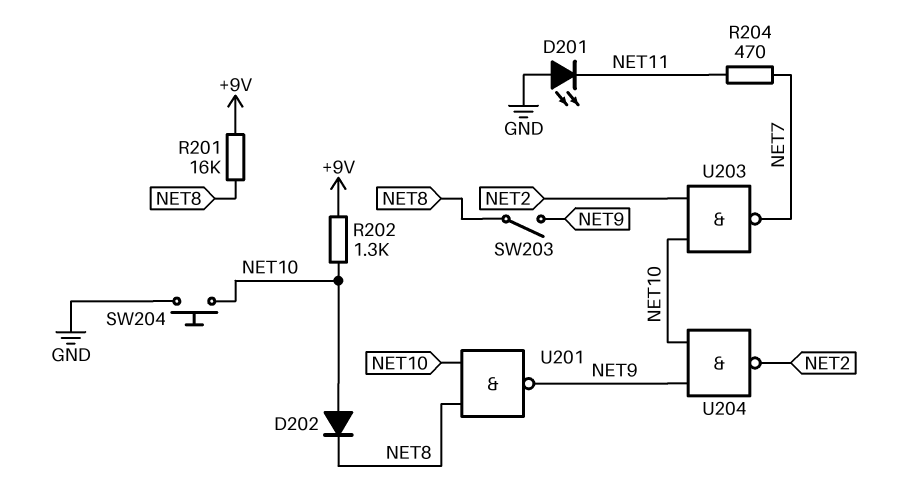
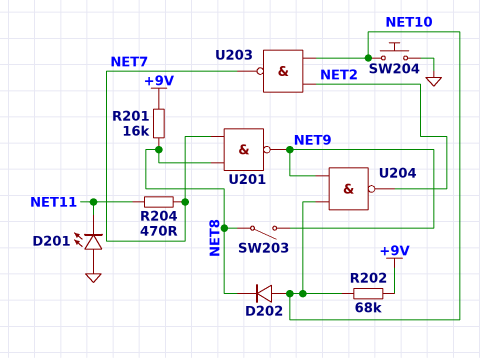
R202: 1.3k (+9V, NET10) -> 68k (+9V, NET10)
U201: NAND (in NET8, in NET10, out NET9) -> NAND (in NET7, in NET8, out NET9)

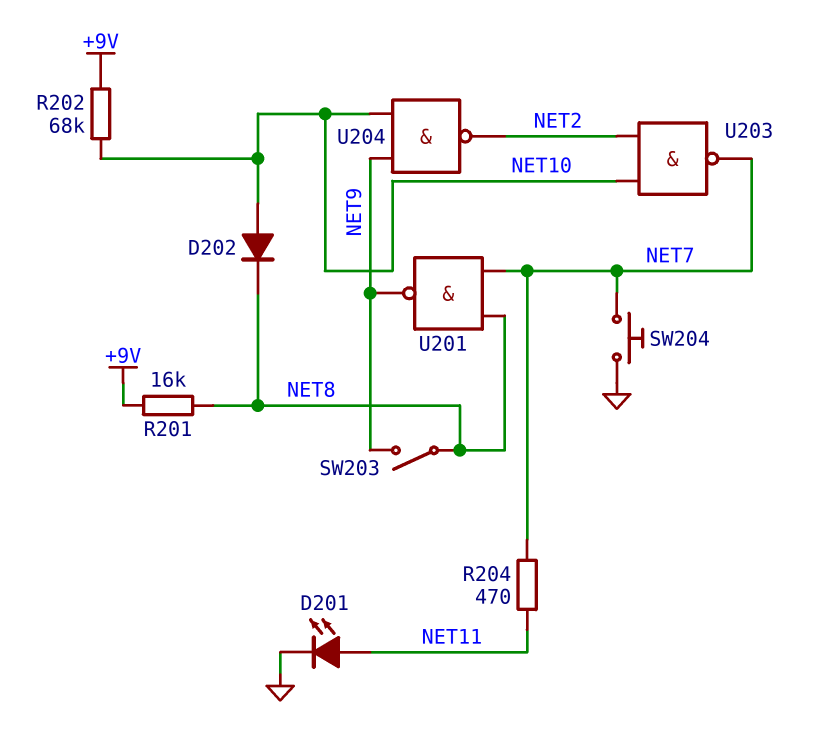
D201: LED (A GND, K NET11) -> LED (A NET11, K GND)
SW204: button (GND, NET10) -> button (GND, NET7)

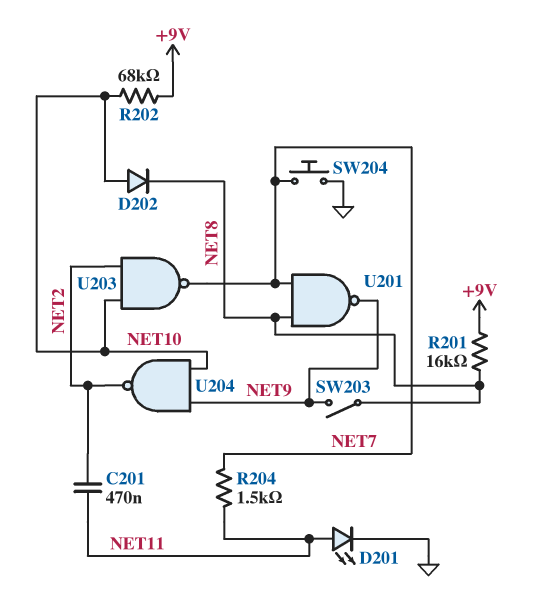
C201: none -> 470nF (NET2, NET11)
R204: 470 (NET7, NET11) -> 1.5k (NET7, NET11)

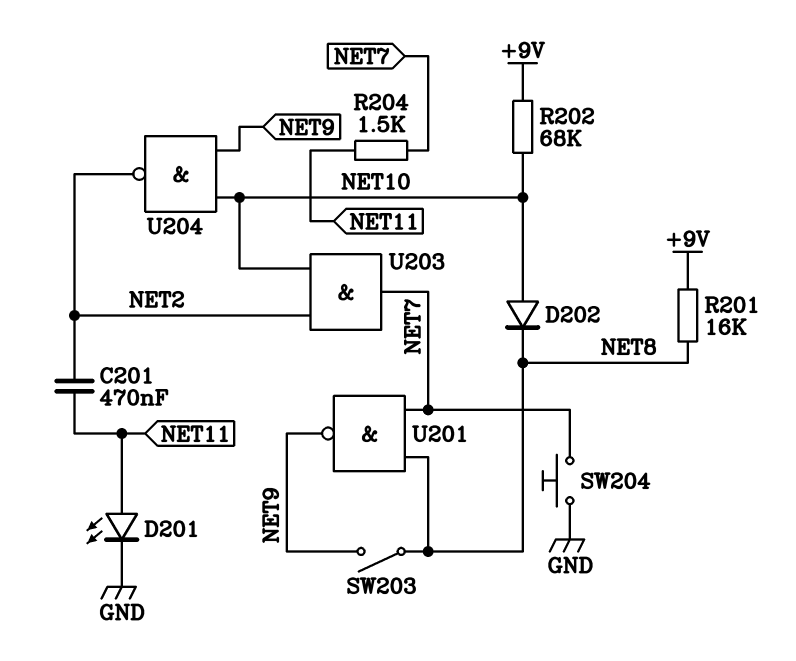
U203: NAND (in NET2, in NET10, out NET7) -> AND (in NET2, in NET10, out NET7)

